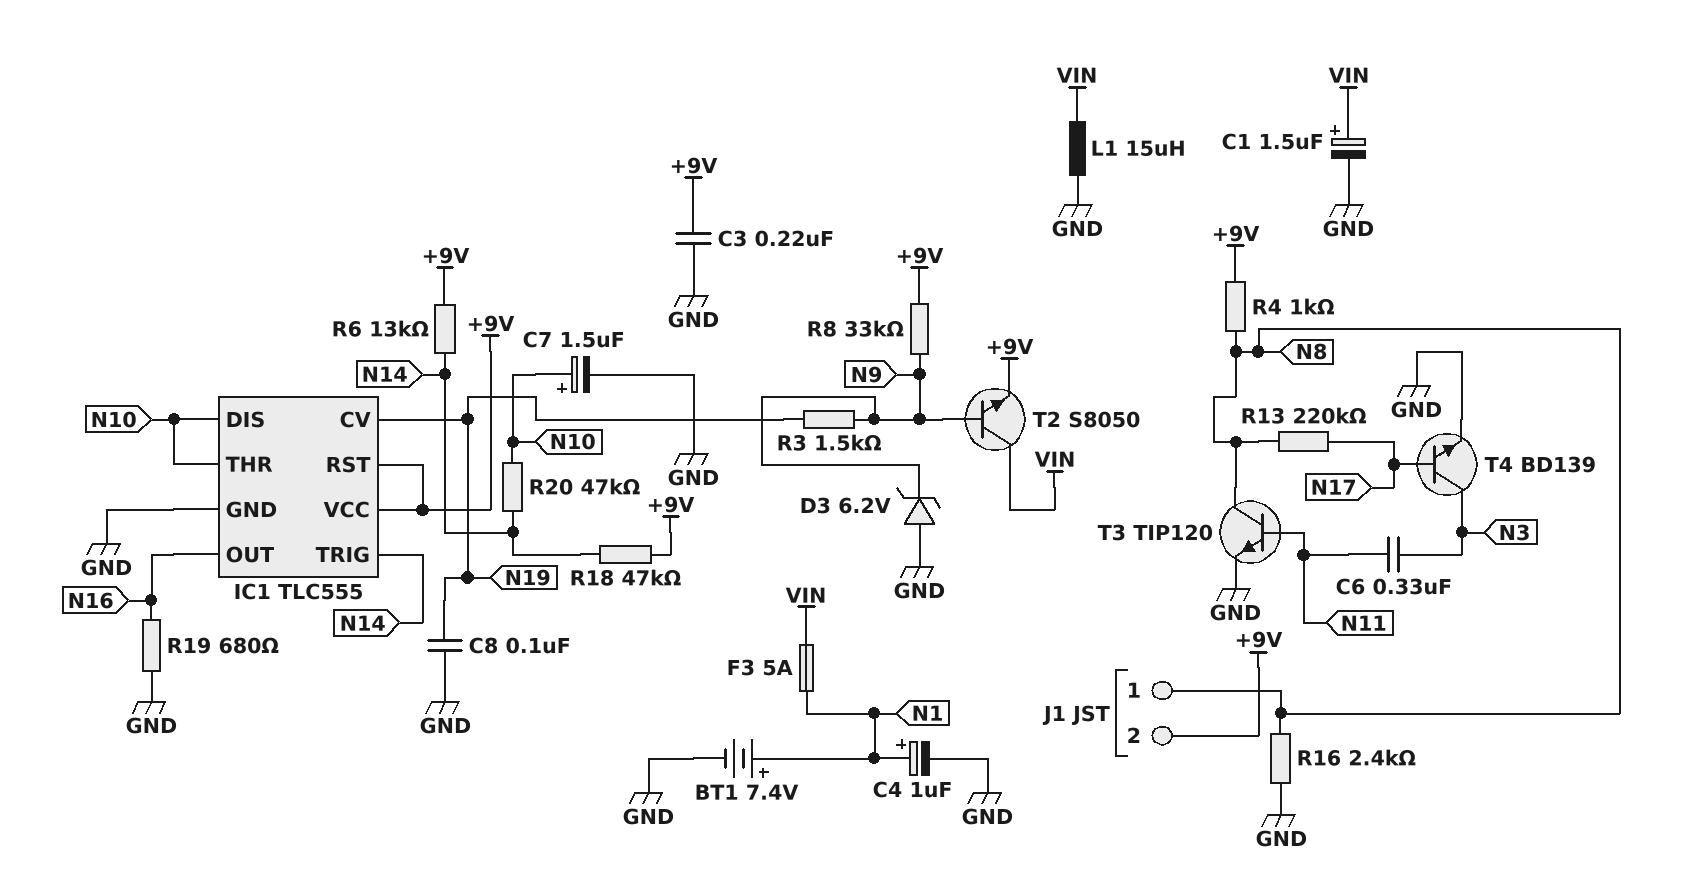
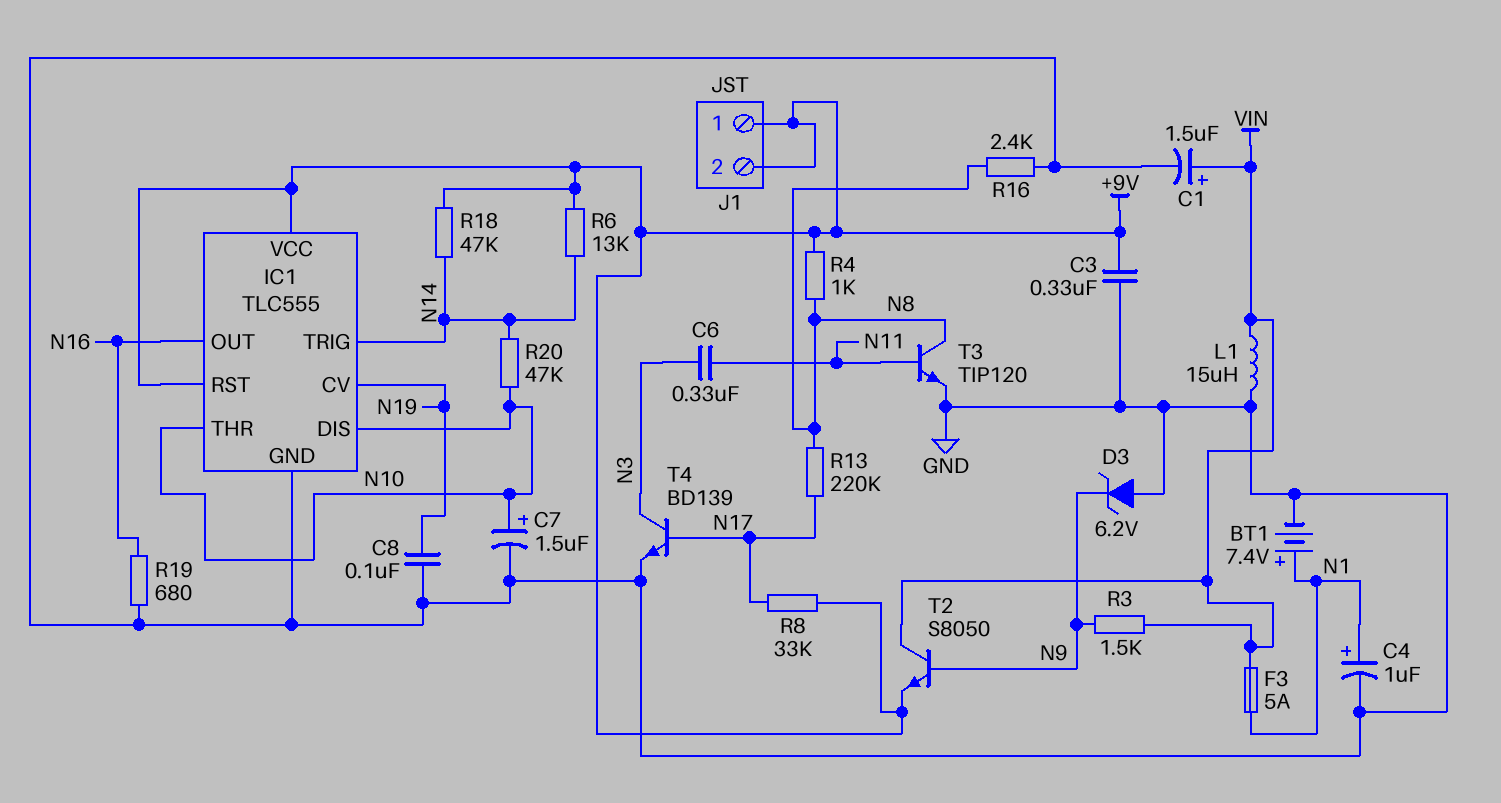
C3: 220nF (+9V, GND) -> 330nF (+9V, GND)
J1 pin 1: N8 -> +9V
R3: 1.5k (N9, N19) -> 1.5k (N9, VIN)
R8: 33k (+9V, N9) -> 33k (+9V, N17)

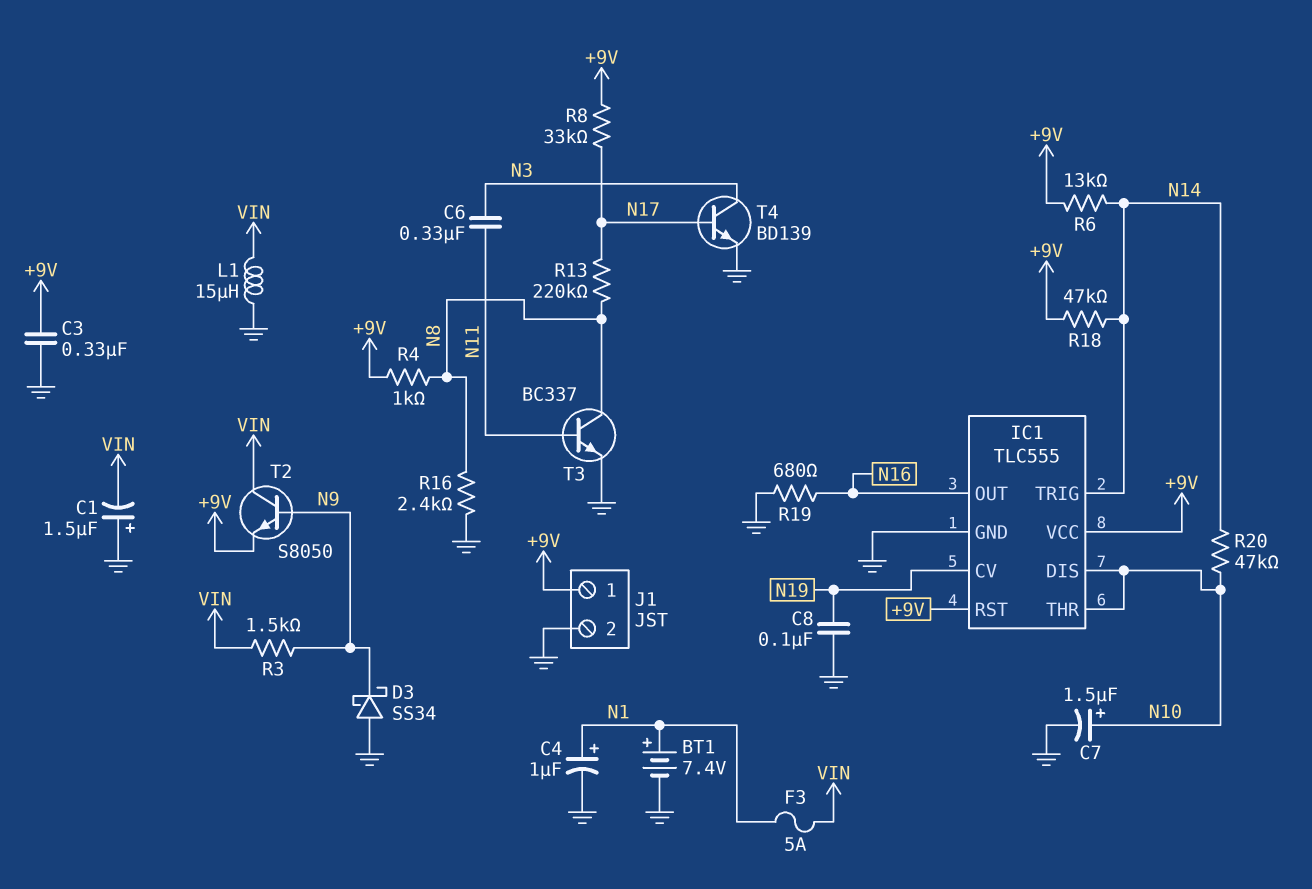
C1: 1.5uF (plus VIN, minus GND) -> 1.5uF (plus GND, minus VIN)
D3: zener 6.2V (A GND, K N9) -> schottky SS34 (A GND, K N9)
J1 pin 2: +9V -> GND
T3: NPN TIP120 (B N11, C N8, E GND) -> NPN BC337 (B N11, C N8, E GND)

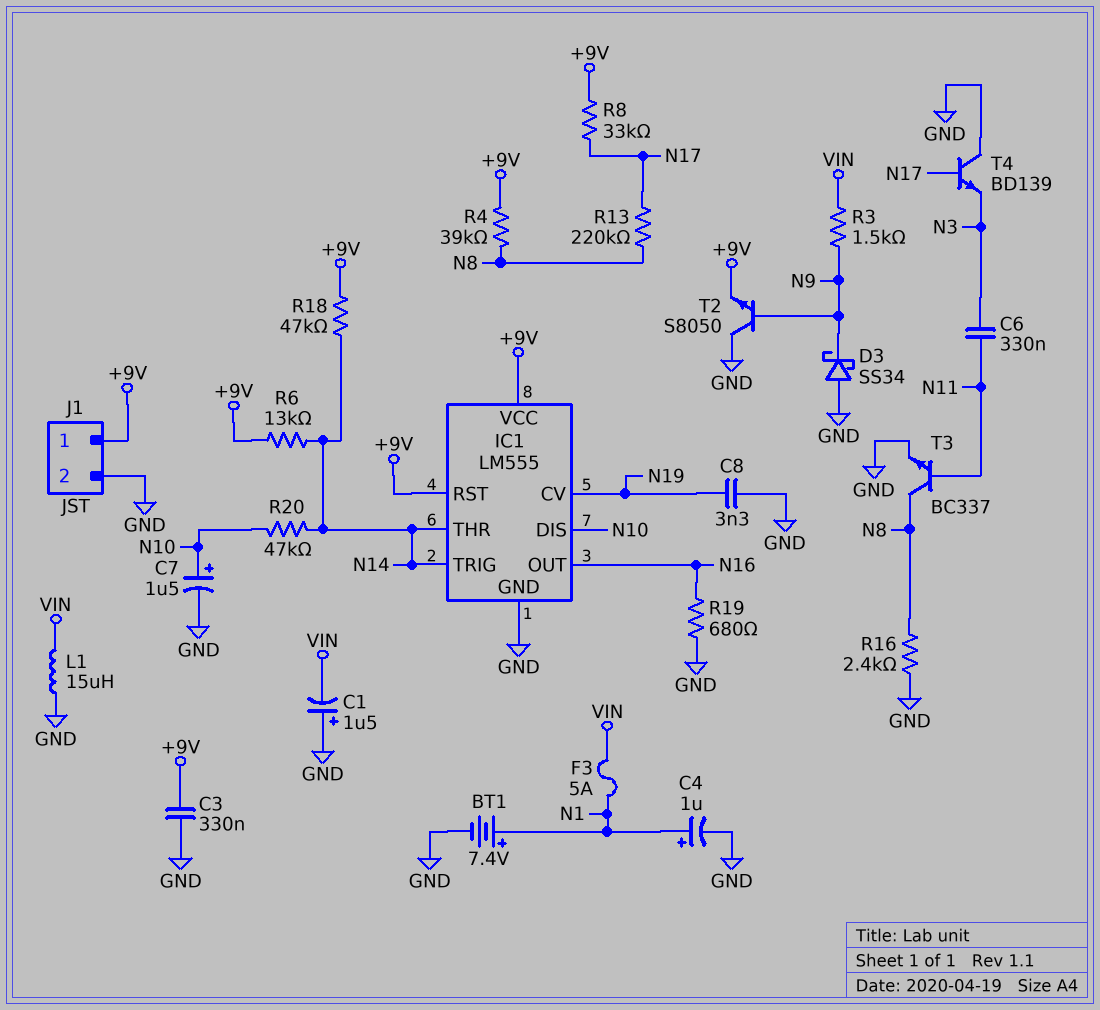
C8: 100nF (GND, N19) -> 3.3nF (GND, N19)
IC1: TLC555 -> LM555
IC1 pin THR: N10 -> N14
R4: 1k (+9V, N8) -> 39k (+9V, N8)
T2: NPN S8050 (B N9, C VIN, E +9V) -> NPN S8050 (B N9, C GND, E +9V)
T4: NPN BD139 (B N17, C N3, E GND) -> NPN BD139 (B N17, C GND, E N3)

